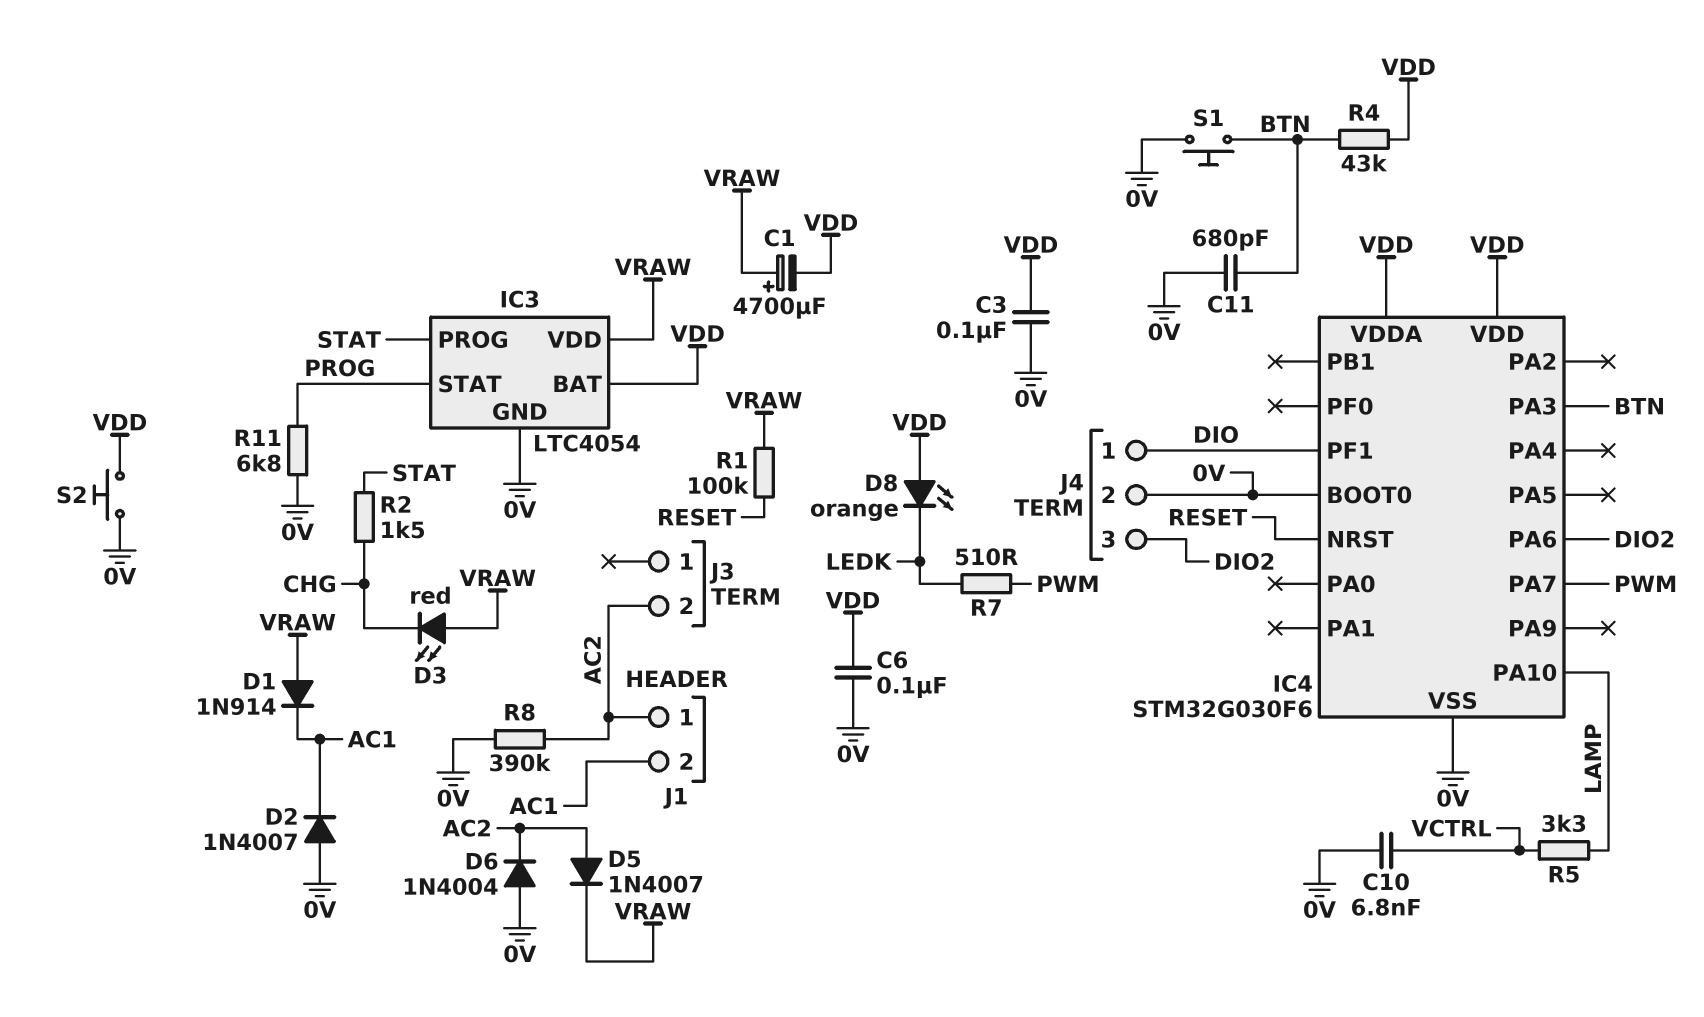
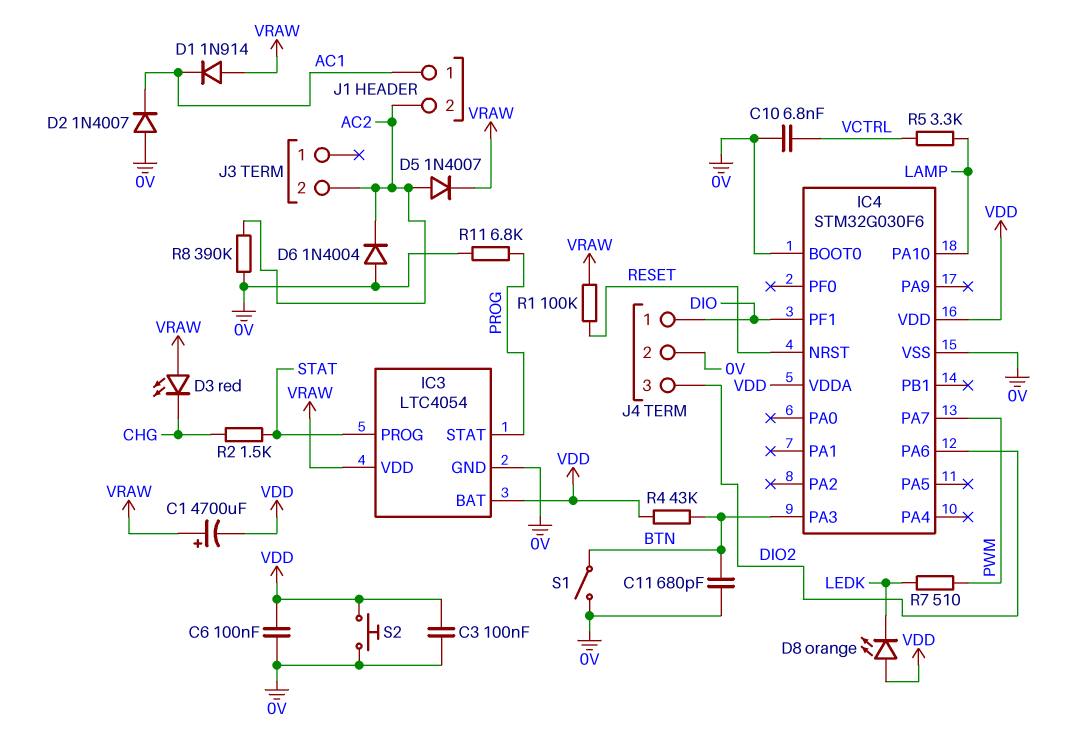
J1 pin 1: AC2 -> AC1
J1 pin 2: AC1 -> AC2
S1: button (0V, BTN) -> switch (0V, BTN)

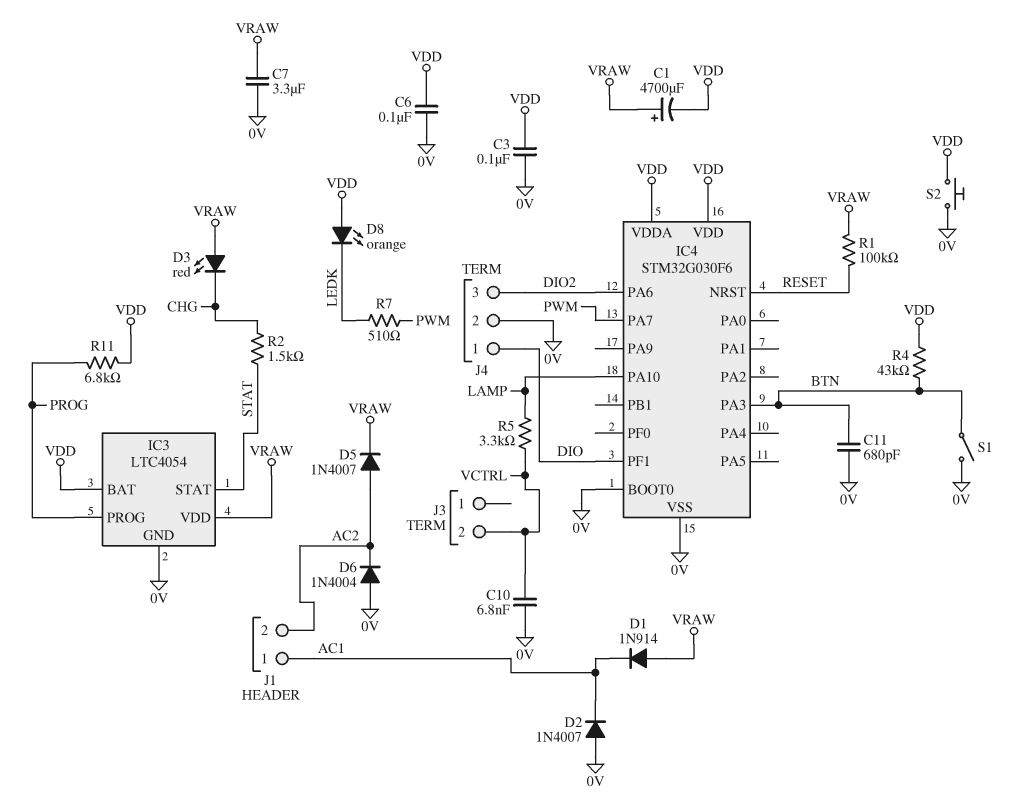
C7: none -> 3.3uF (0V, VRAW)
IC3 pin PROG: STAT -> PROG
IC3 pin STAT: PROG -> STAT
J3 pin 2: AC2 -> VCTRL
R8: 390k (0V, AC2) -> none
R11: 6.8k (0V, PROG) -> 6.8k (PROG, VDD)

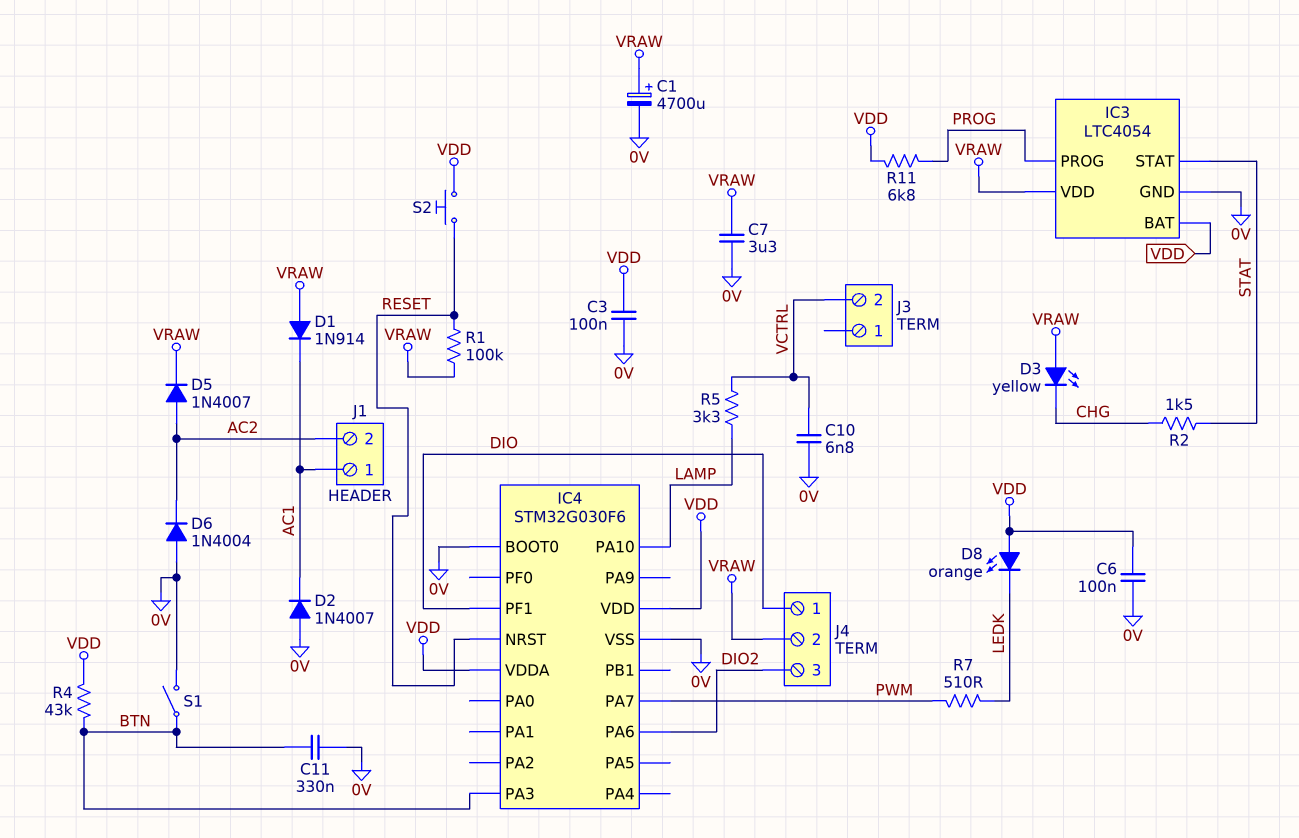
C1: 4700uF (plus VRAW, minus VDD) -> 4700uF (plus VRAW, minus 0V)
C11: 680pF (0V, BTN) -> 330nF (0V, BTN)
D3: LED red (A VRAW, K CHG) -> LED yellow (A VRAW, K CHG)
J4 pin 2: 0V -> VRAW
S2: button (0V, VDD) -> button (RESET, VDD)

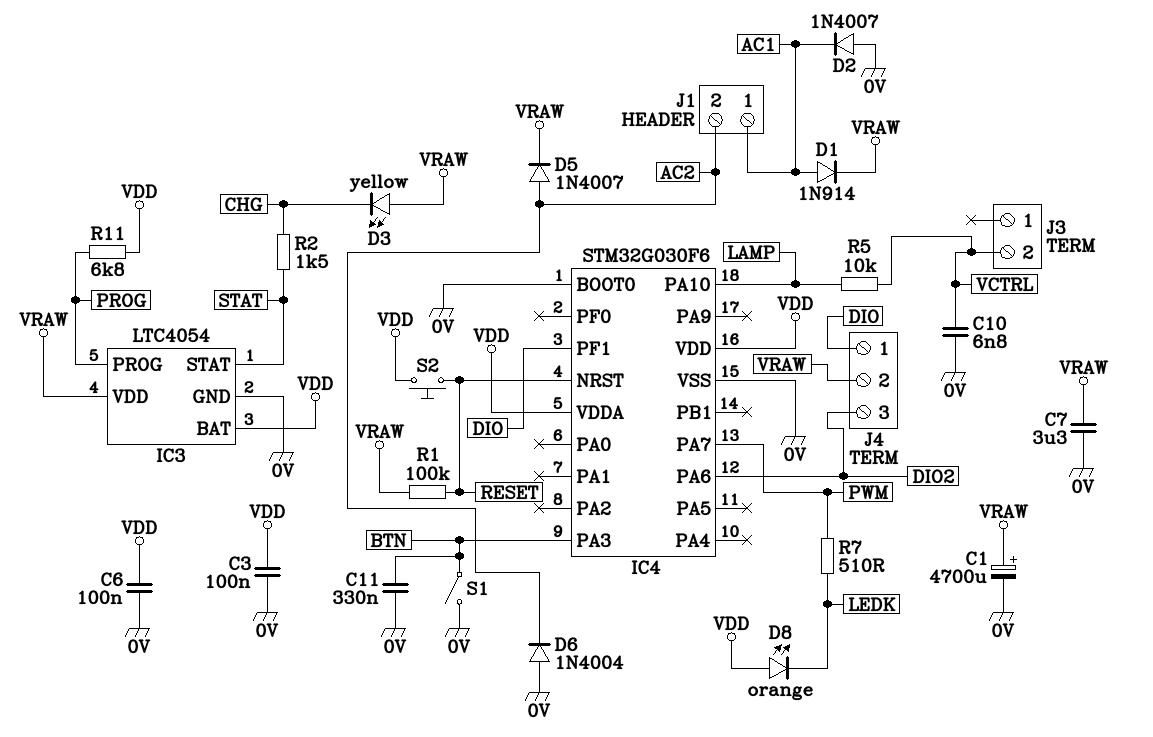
D1: diode 1N914 (A VRAW, K AC1) -> diode 1N914 (A AC1, K VRAW)
R4: 43k (BTN, VDD) -> none
R5: 3.3k (LAMP, VCTRL) -> 10k (LAMP, VCTRL)

